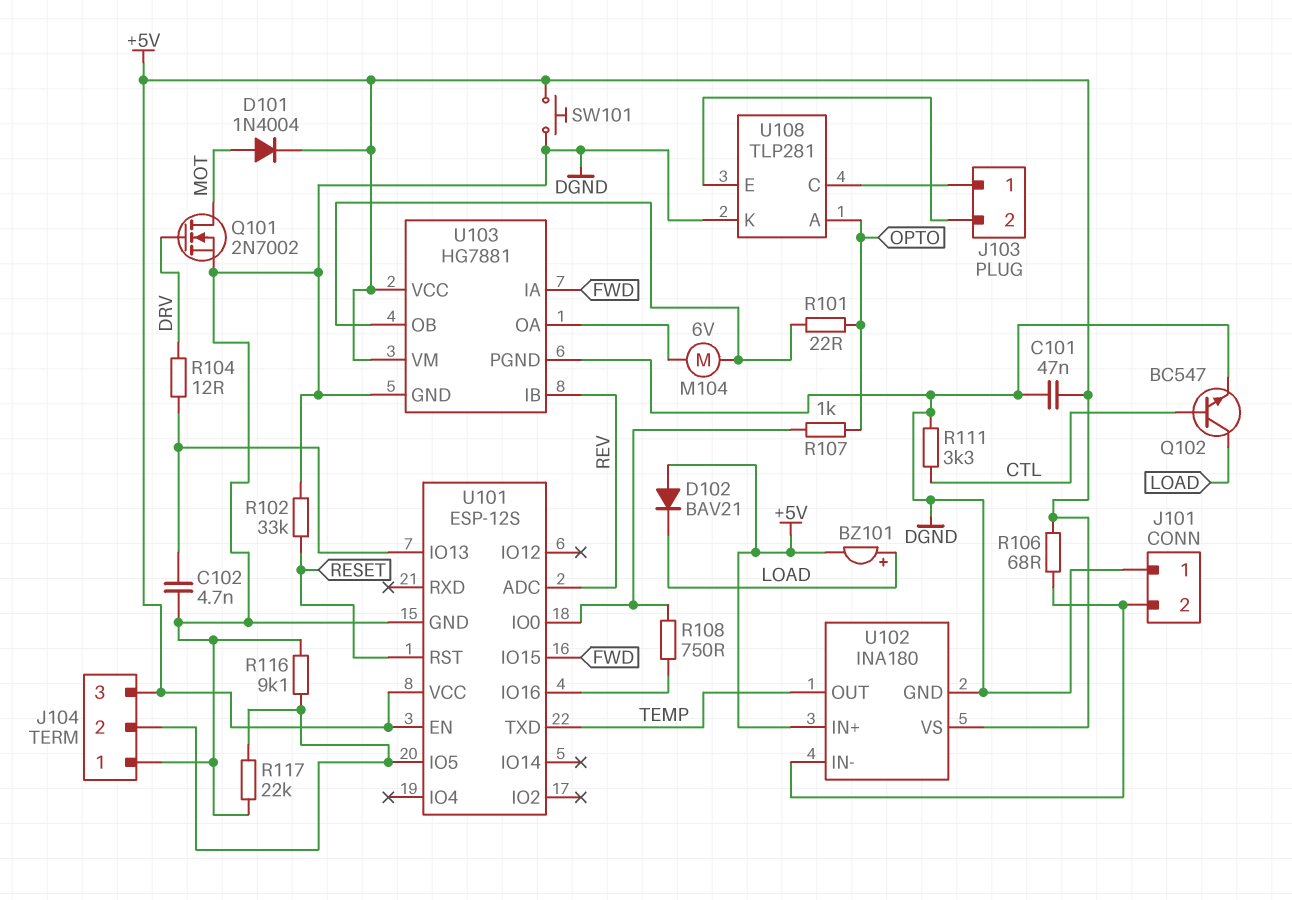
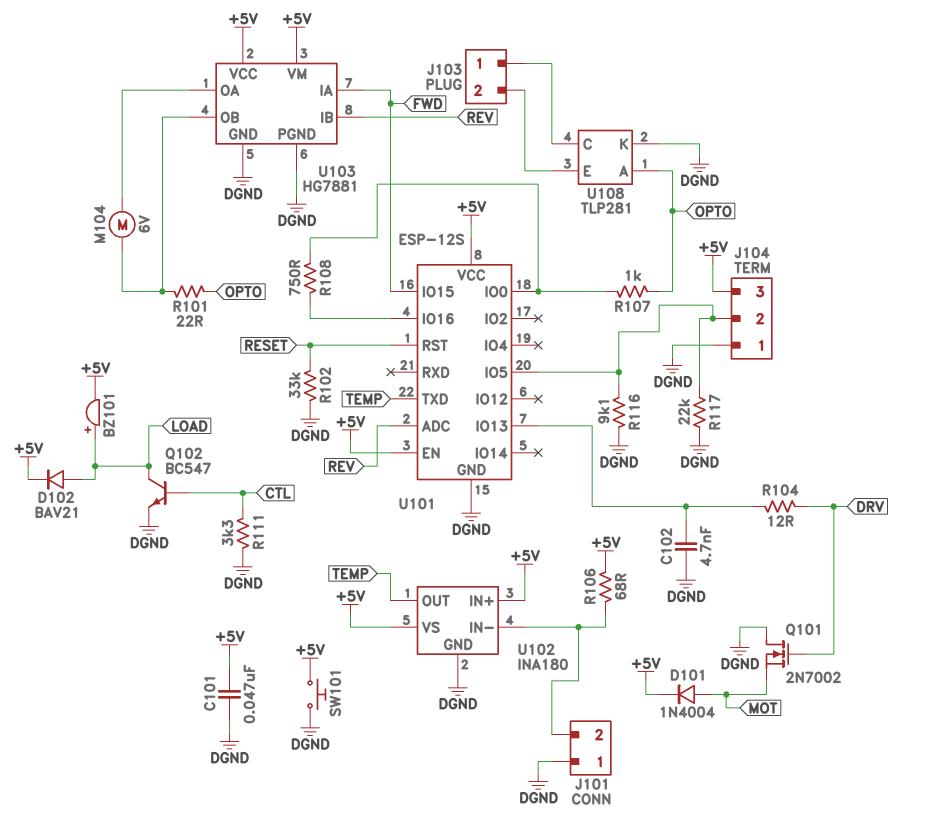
D102: diode BAV21 (A +5V, K LOAD) -> diode BAV21 (A LOAD, K +5V)
Q101: NMOS 2N7002 (G DRV, D MOT, S DGND) -> NMOS 2N7002 (G DRV, D DGND, S MOT)

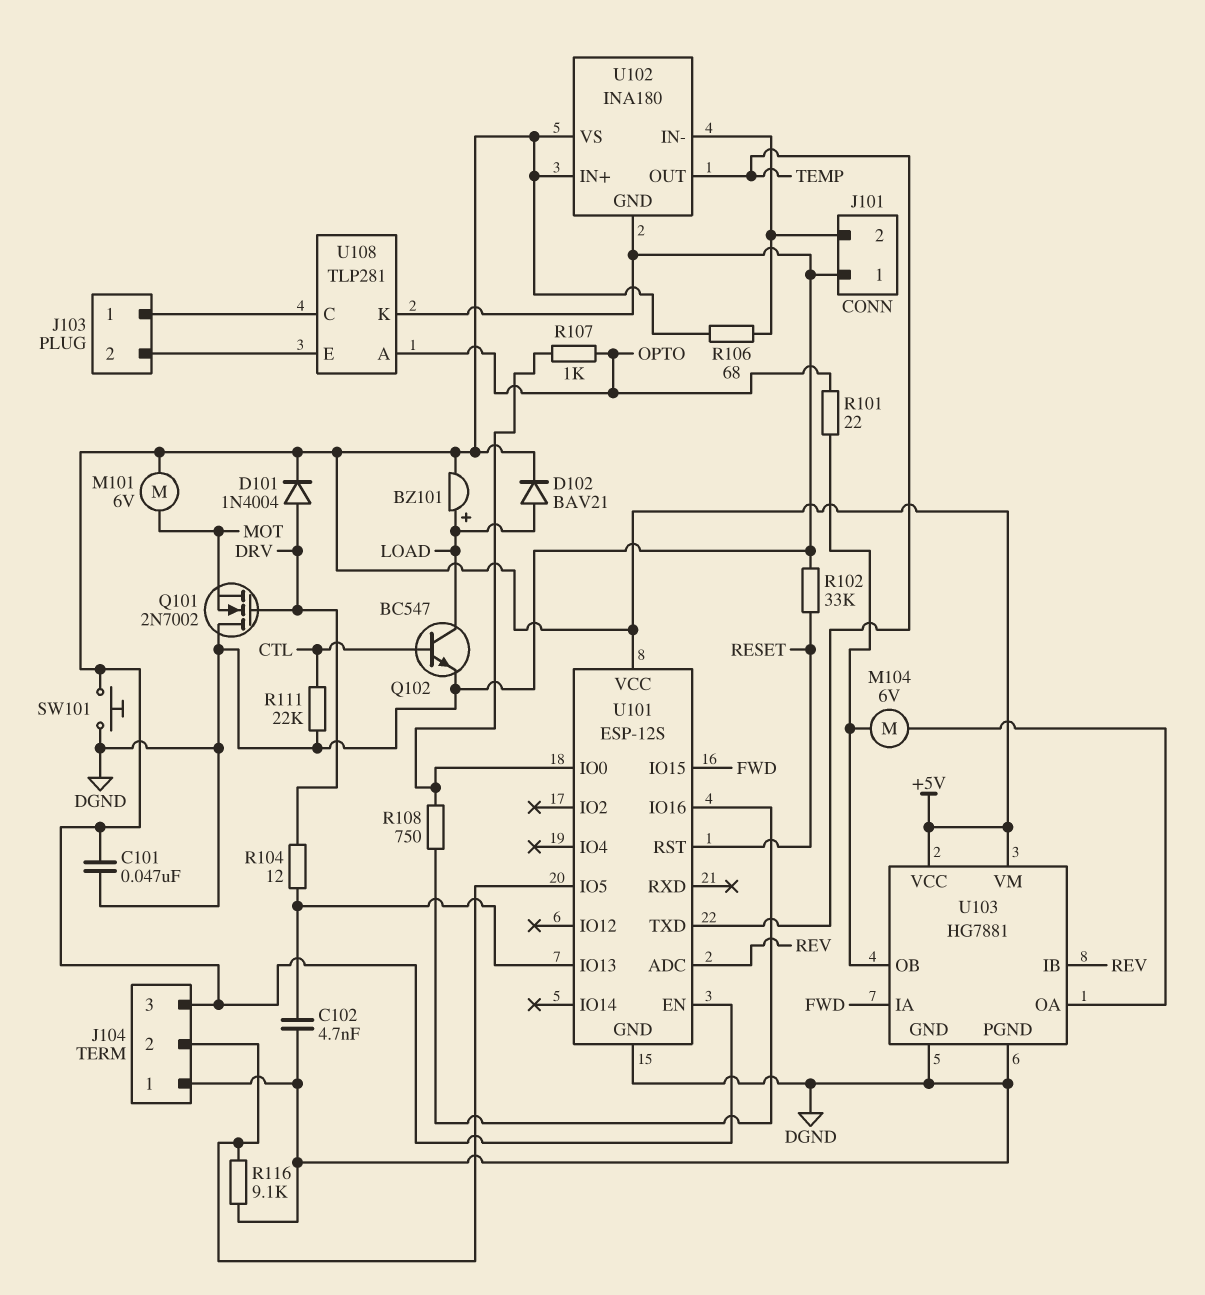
D101: diode 1N4004 (A MOT, K +5V) -> diode 1N4004 (A DRV, K +5V)
M101: none -> motor 6V (+5V, MOT)
R111: 3.3k (CTL, DGND) -> 22k (CTL, DGND)
R117: 22k (DGND, J104/2) -> none

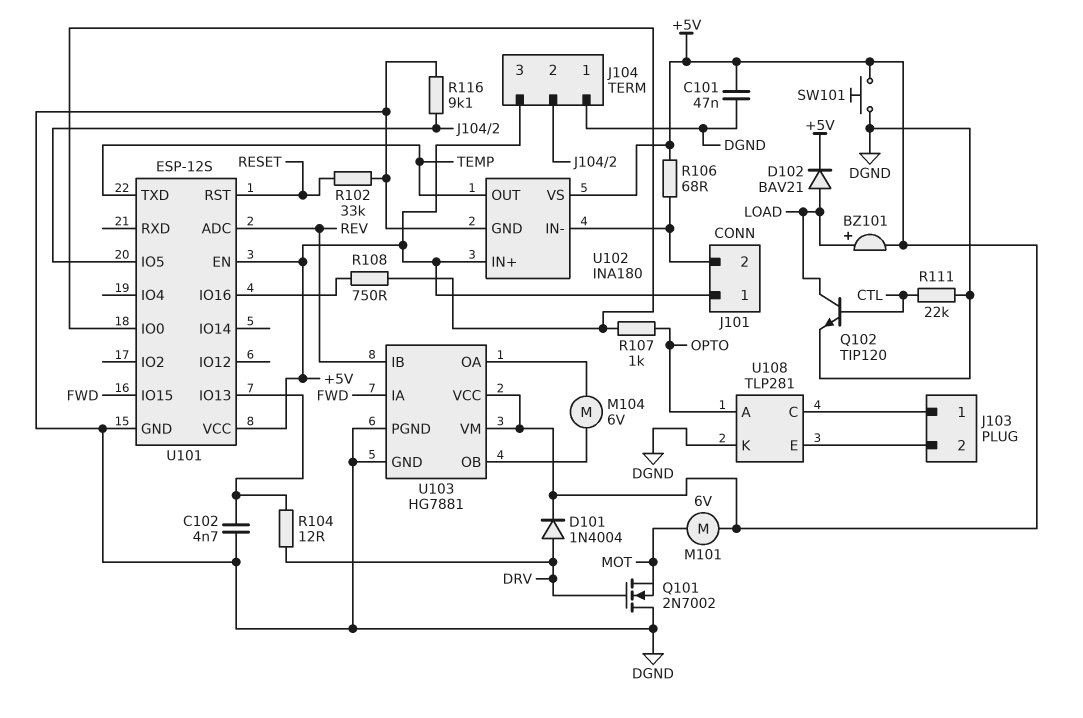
J101 pin 1: DGND -> +5V
Q102: NPN BC547 (B CTL, C LOAD, E DGND) -> NPN TIP120 (B CTL, C LOAD, E DGND)
R101: 22 (OPTO, U103/OB) -> none

